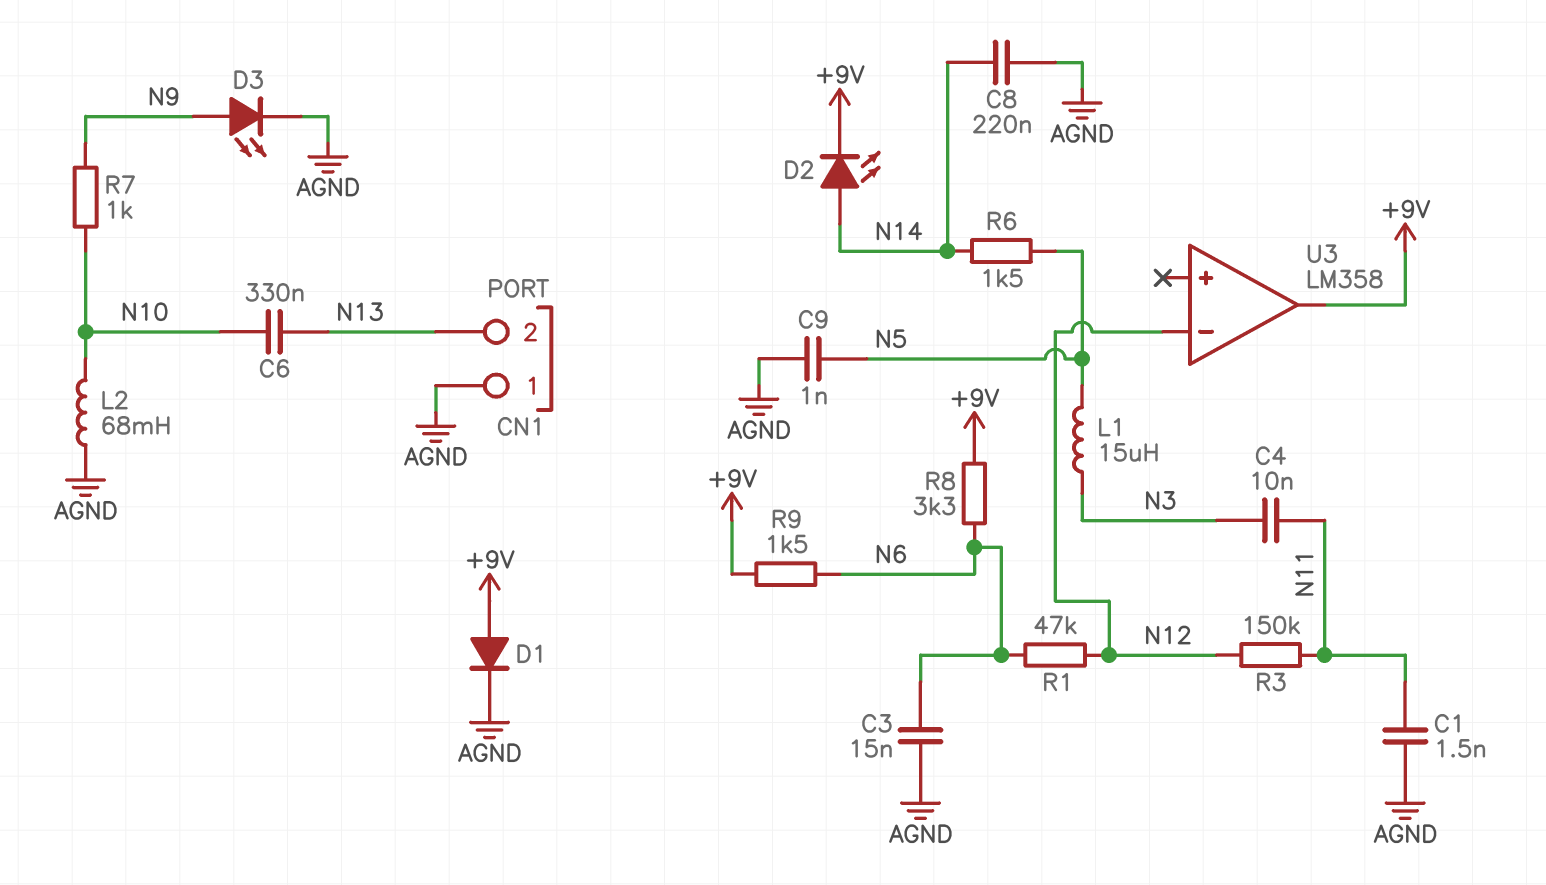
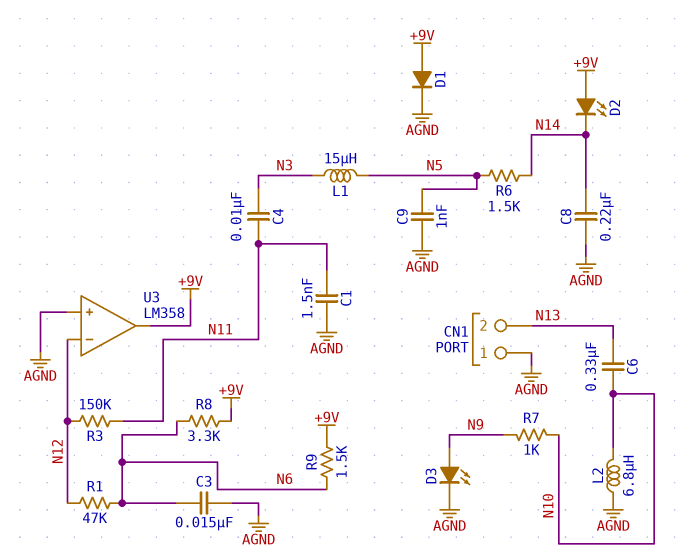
D2: LED (A N14, K +9V) -> LED (A +9V, K N14)
L2: 68mH (AGND, N10) -> 6.8uH (AGND, N10)
U3 pin in+: none -> AGND

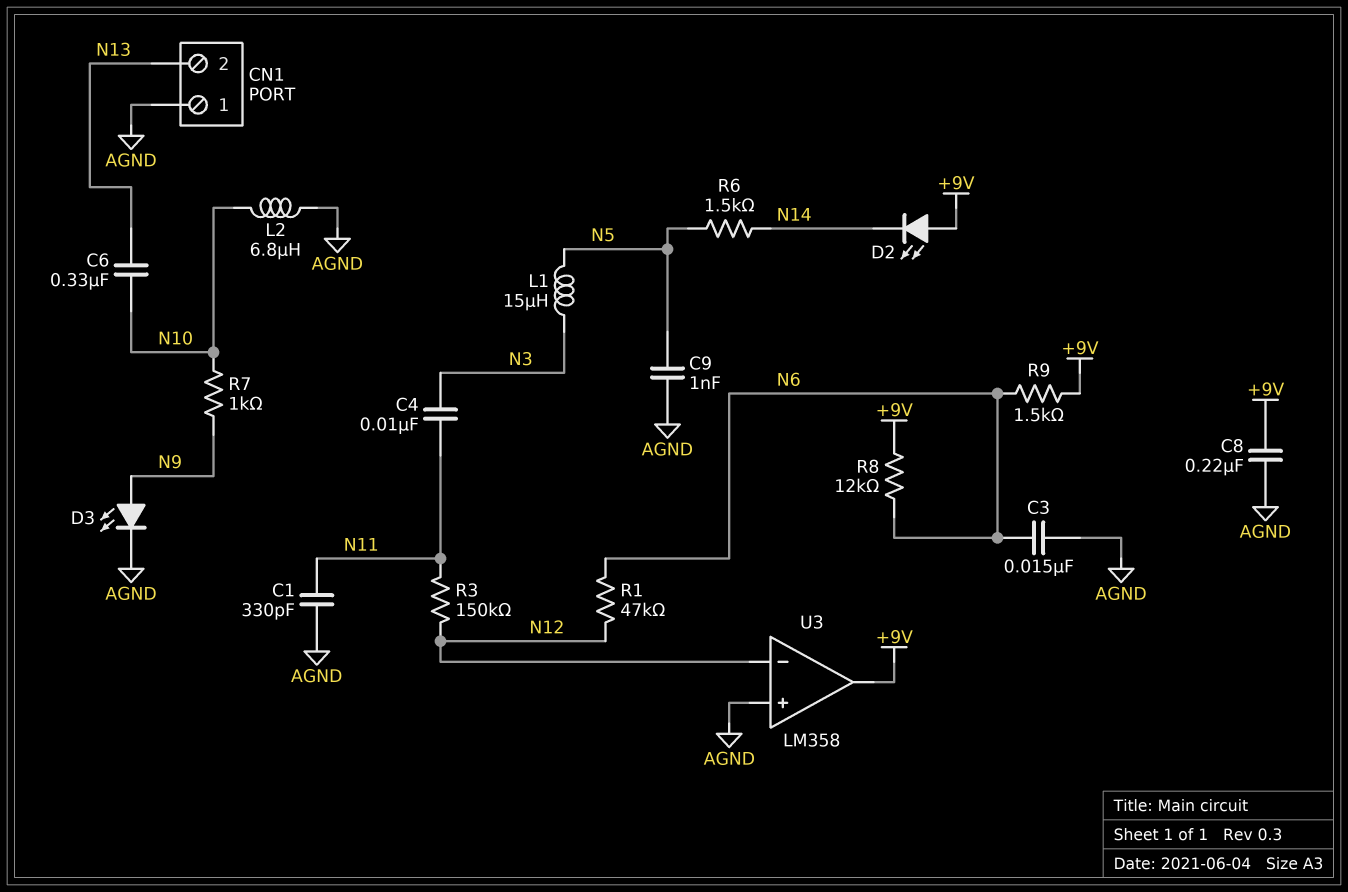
C1: 1.5nF (AGND, N11) -> 330pF (AGND, N11)
C8: 220nF (AGND, N14) -> 220nF (+9V, AGND)
D1: diode (A +9V, K AGND) -> none
R8: 3.3k (+9V, N6) -> 12k (+9V, N6)

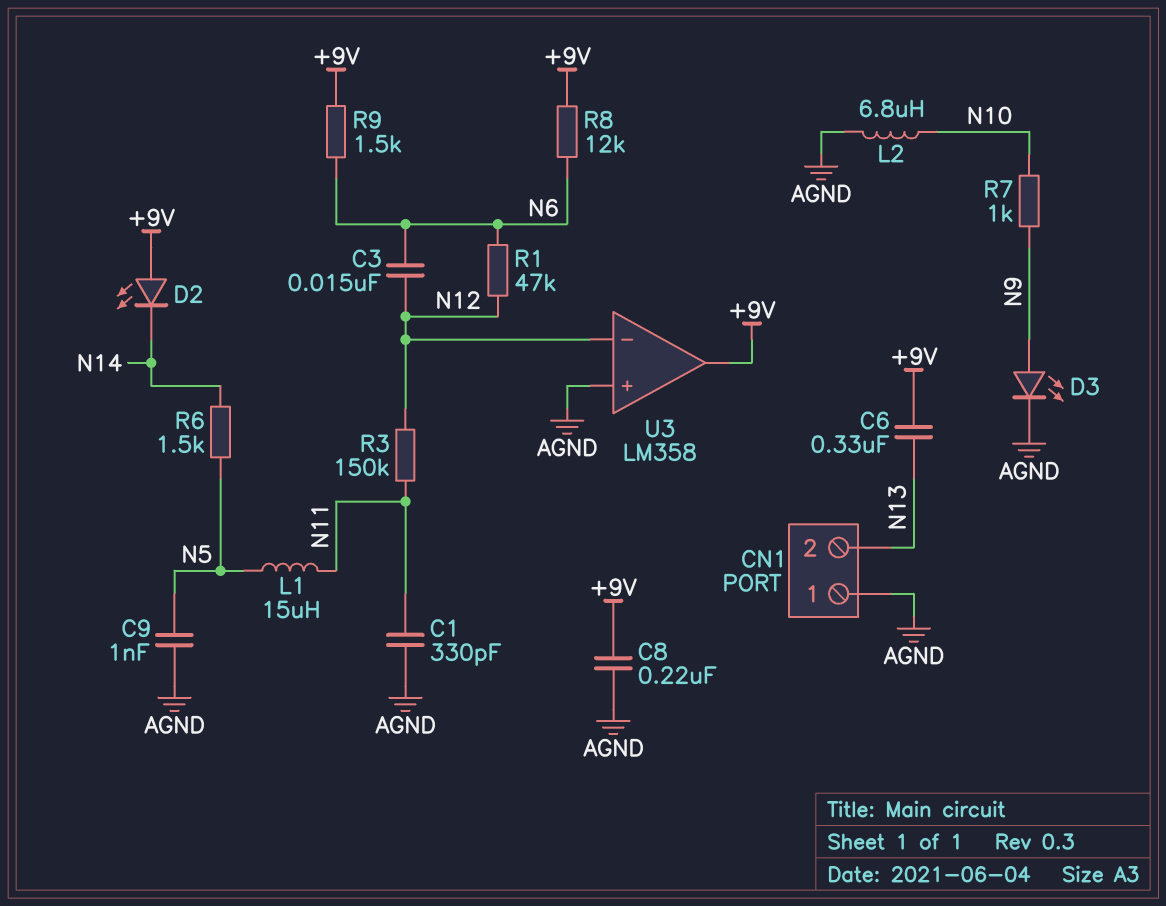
C3: 15nF (AGND, N6) -> 15nF (N6, N12)
C4: 10nF (N3, N11) -> none
C6: 330nF (N10, N13) -> 330nF (+9V, N13)
L1: 15uH (N3, N5) -> 15uH (N5, N11)

